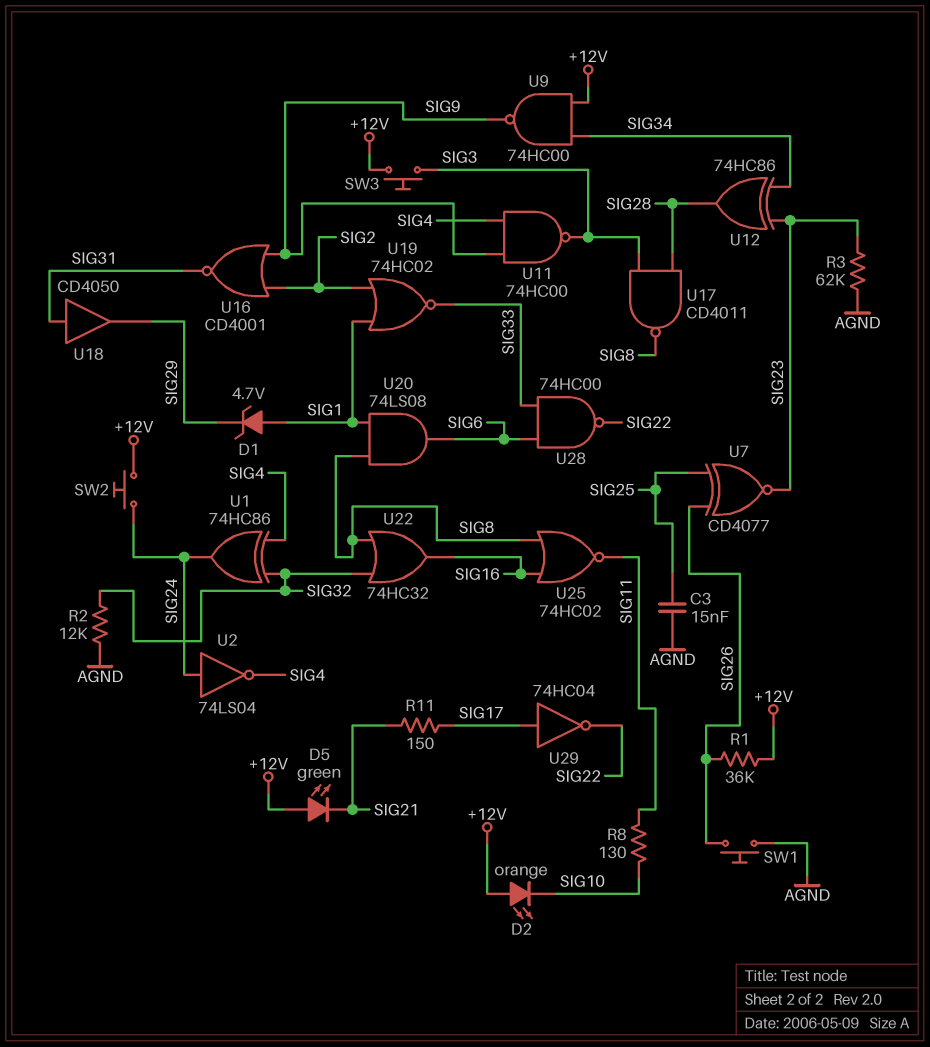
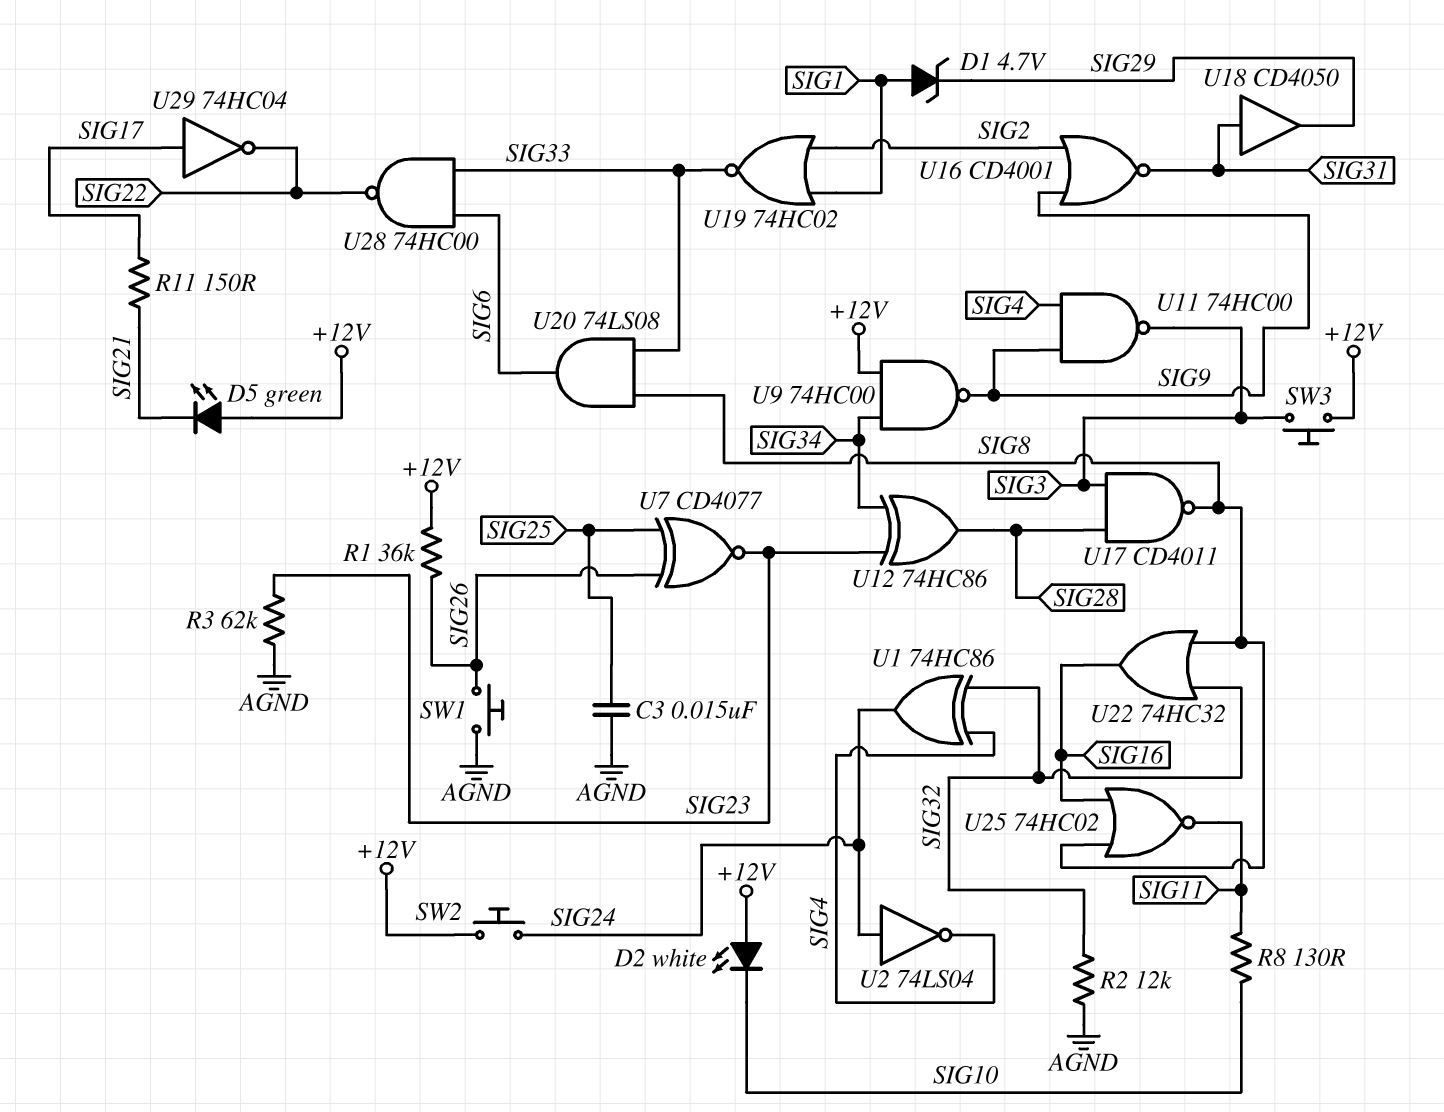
D2: LED orange (A +12V, K SIG10) -> LED white (A +12V, K SIG10)
U20: AND 74LS08 (in SIG1, in SIG8, out SIG6) -> AND 74LS08 (in SIG8, in SIG33, out SIG6)

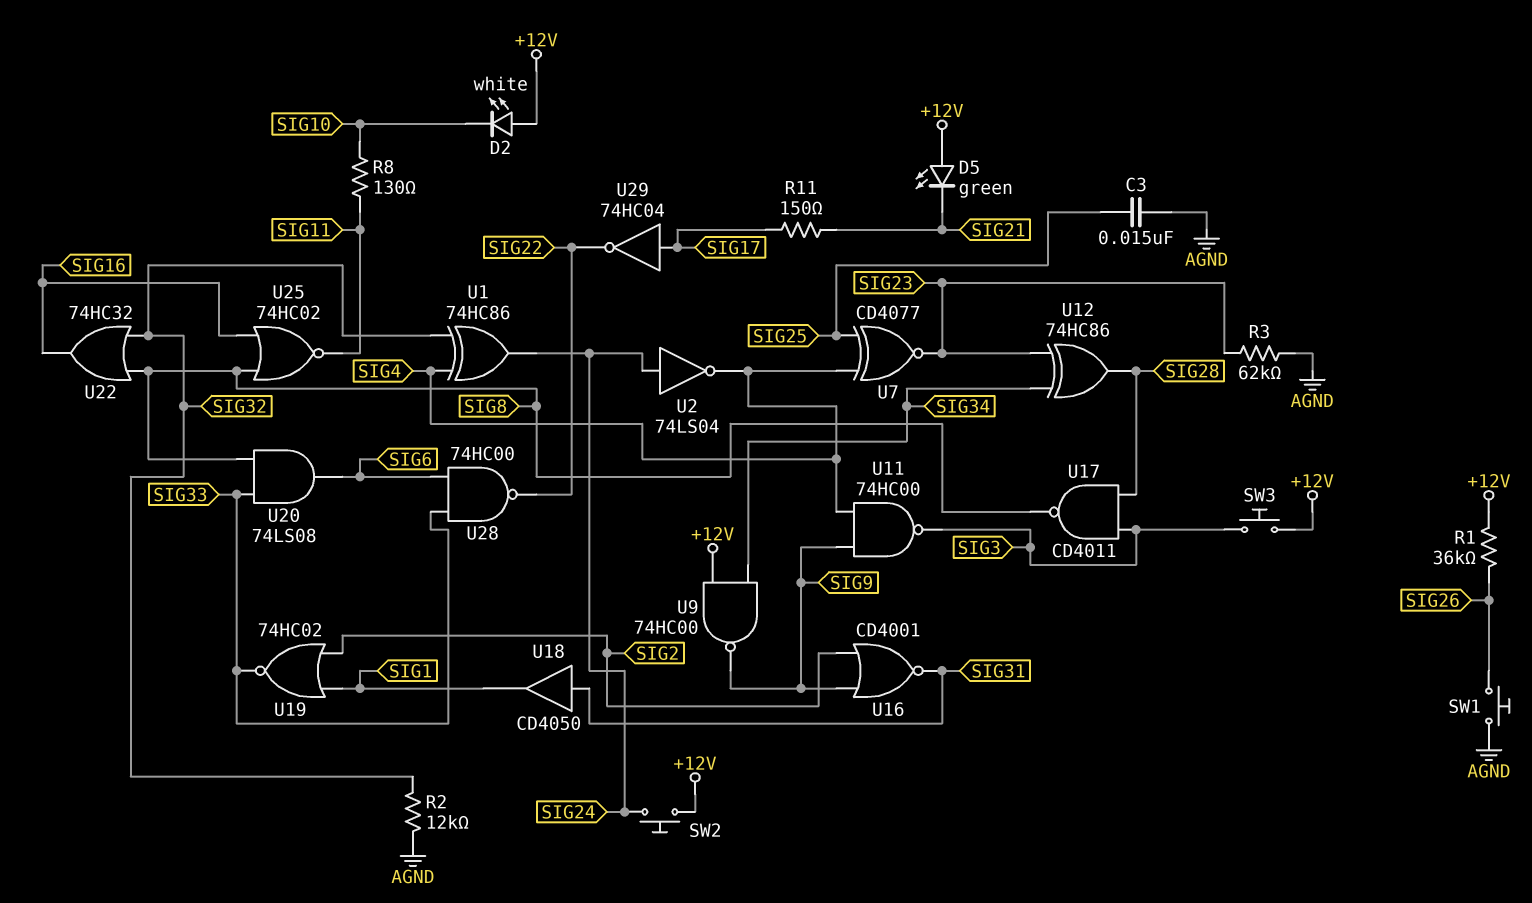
D1: zener 4.7V (A SIG1, K SIG29) -> none
U7: XNOR CD4077 (in SIG25, in SIG26, out SIG23) -> XNOR CD4077 (in SIG4, in SIG25, out SIG23)
U18: buffer CD4050 (in SIG31, out SIG29) -> buffer CD4050 (in SIG31, out SIG1)

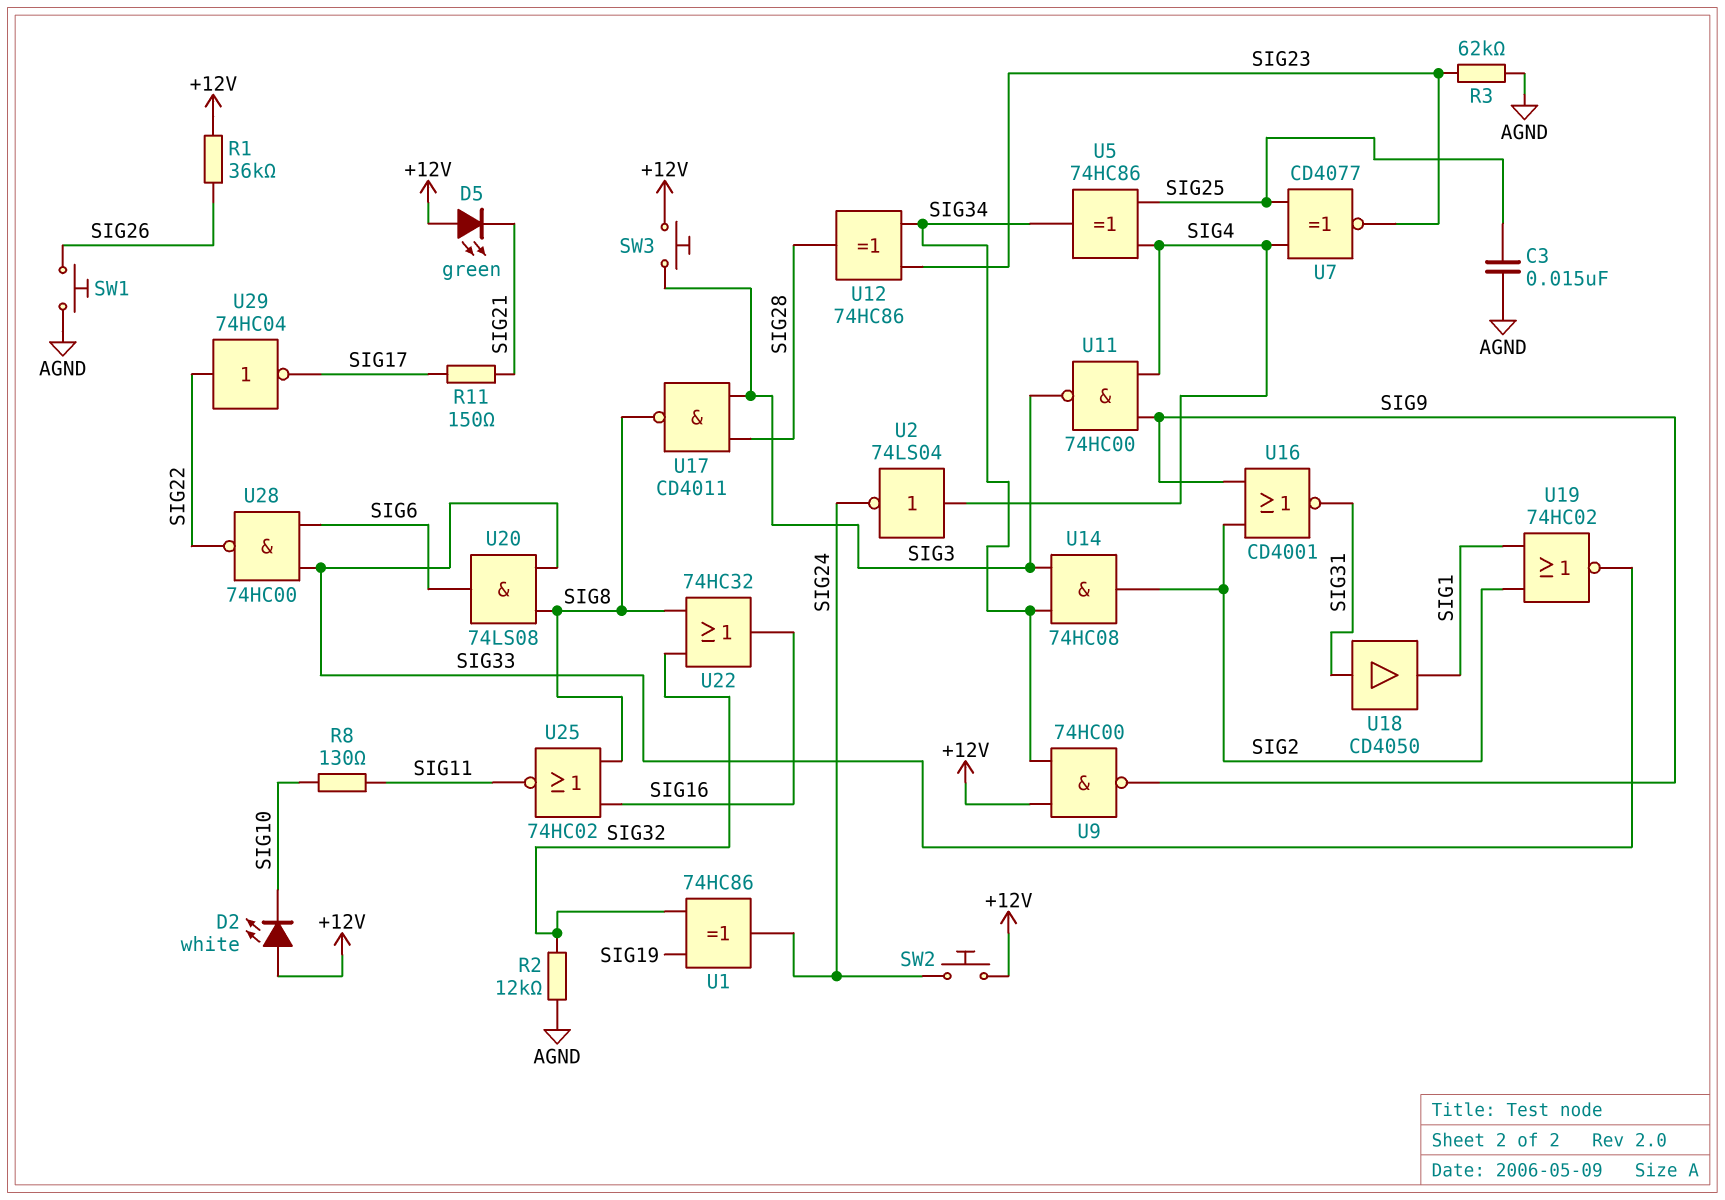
U1: XOR 74HC86 (in SIG4, in SIG32, out SIG24) -> XOR 74HC86 (in SIG19, in SIG32, out SIG24)
U2: NOT 74LS04 (in SIG24, out SIG4) -> NOT 74LS04 (in SIG4, out SIG24)
U5: none -> XOR 74HC86 (in SIG4, in SIG25, out SIG34)
U14: none -> AND 74HC08 (in SIG3, in SIG34, out SIG2)
U29: NOT 74HC04 (in SIG17, out SIG22) -> NOT 74HC04 (in SIG22, out SIG17)

